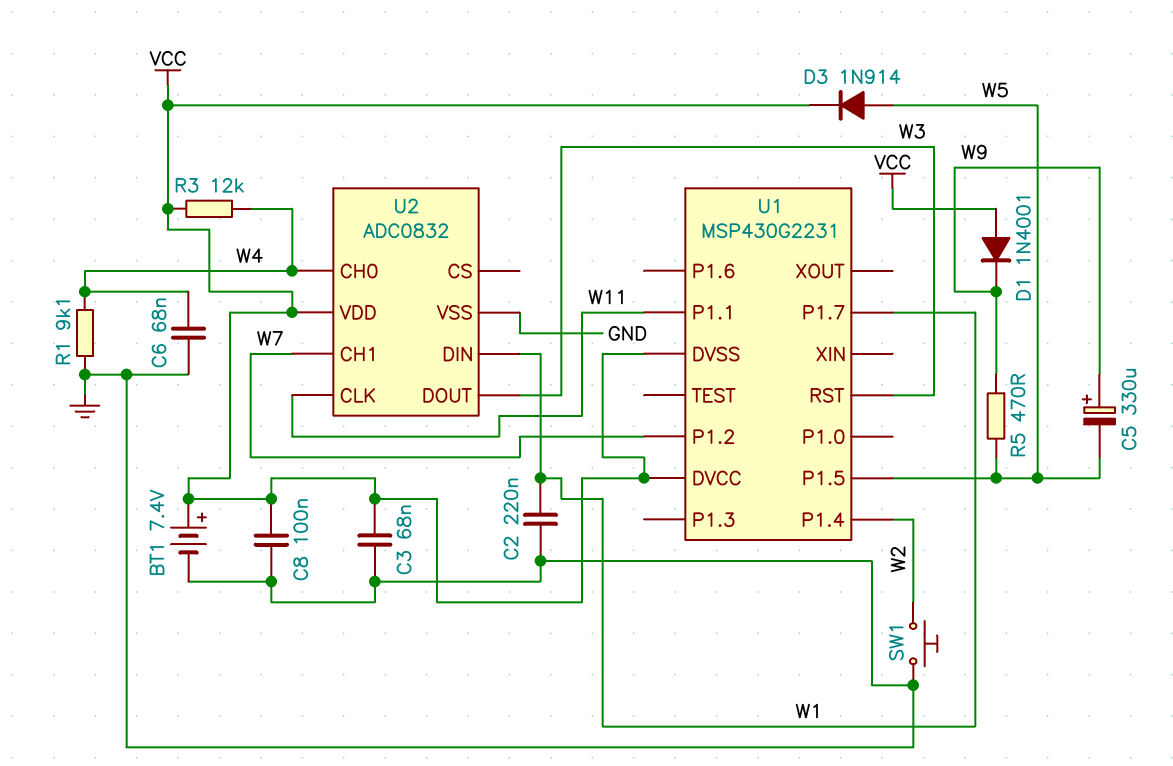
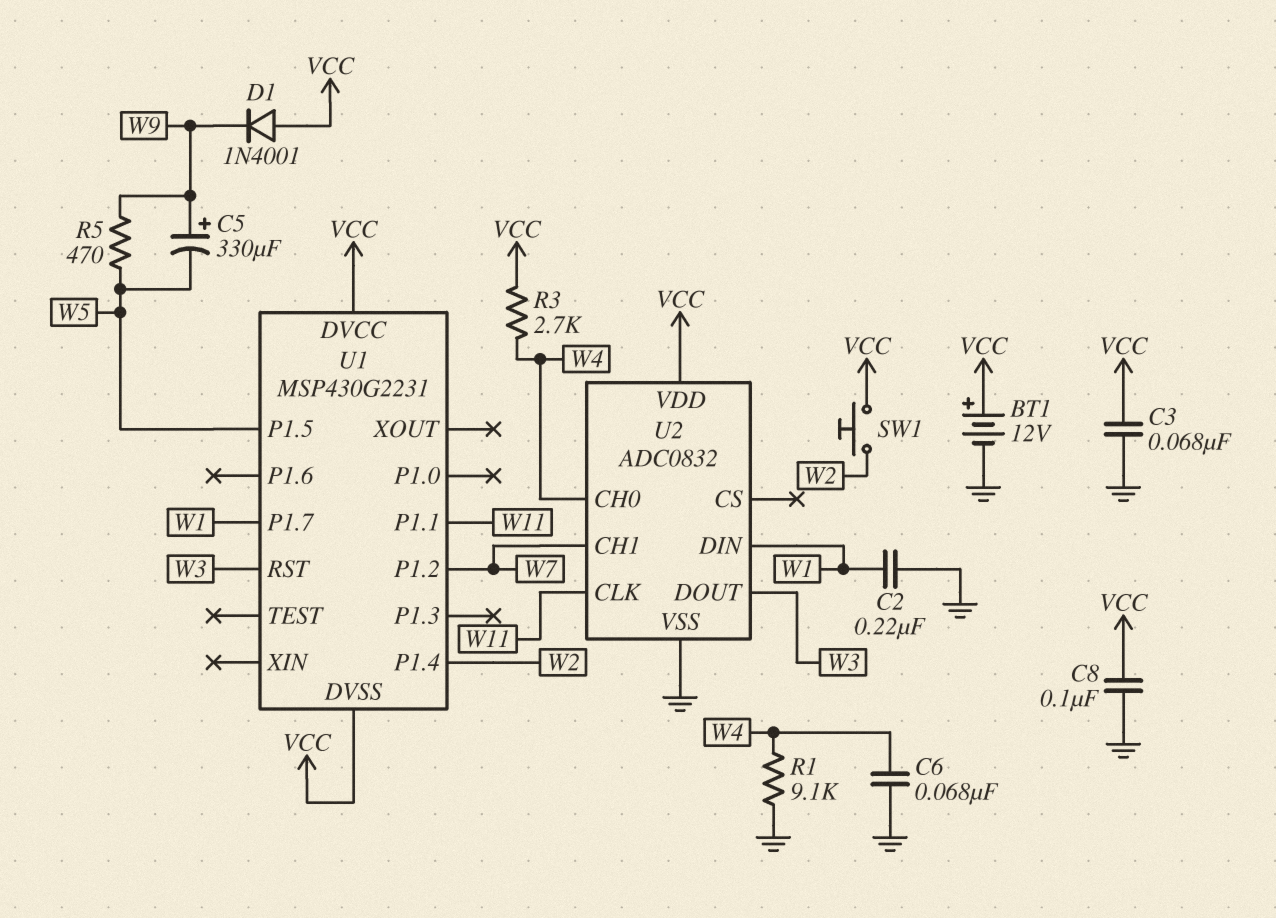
BT1: 7.4V (plus VCC, minus GND) -> 12V (plus VCC, minus GND)
D3: diode 1N914 (A W5, K VCC) -> none
R3: 12k (VCC, W4) -> 2.7k (VCC, W4)
SW1: button (GND, W2) -> button (VCC, W2)

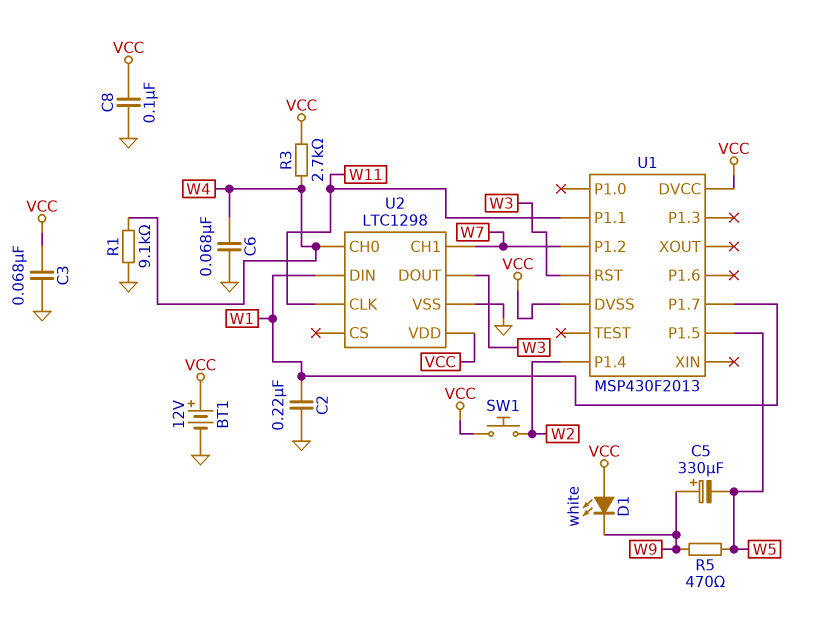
D1: diode 1N4001 (A VCC, K W9) -> LED white (A VCC, K W9)
U1: MSP430G2231 -> MSP430F2013
U2: ADC0832 -> LTC1298

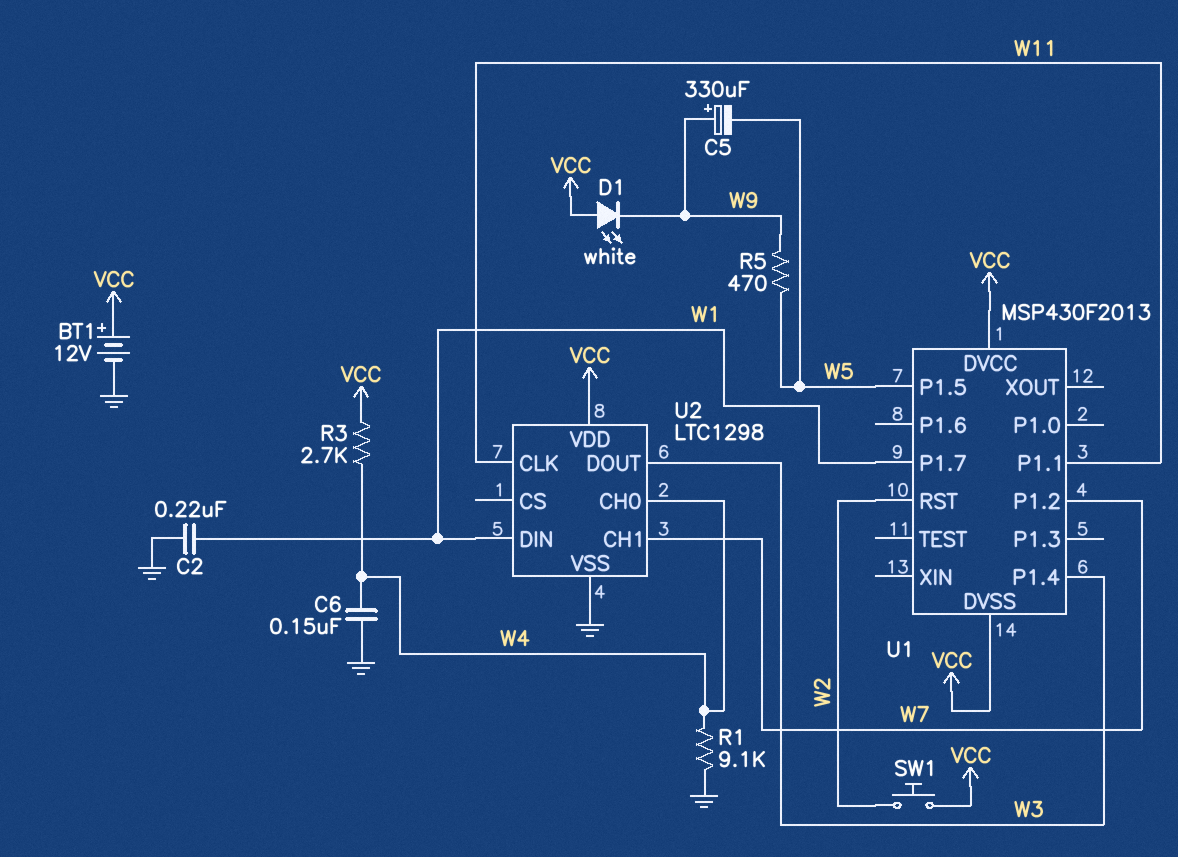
C3: 68nF (GND, VCC) -> none
C6: 68nF (GND, W4) -> 150nF (GND, W4)
C8: 100nF (GND, VCC) -> none
U1 pin P1.4: W2 -> W3
U1 pin RST: W3 -> W2

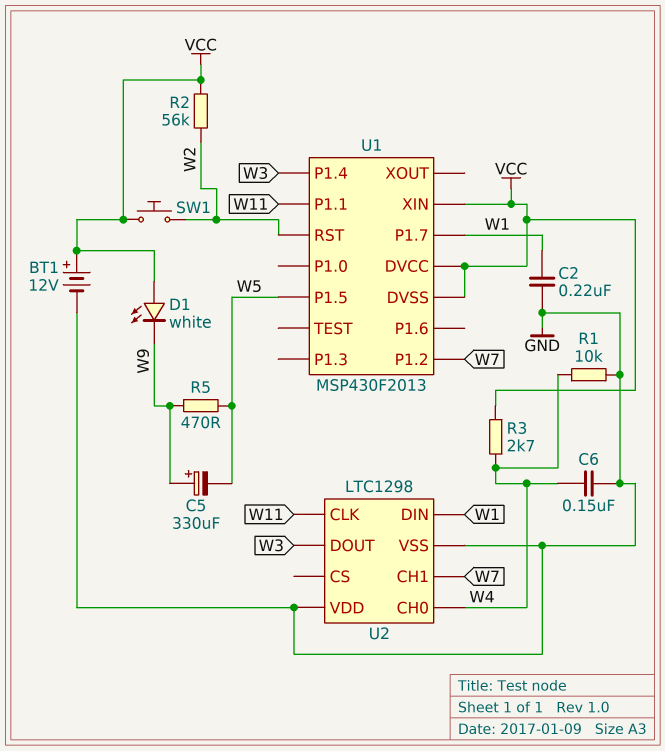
R1: 9.1k (GND, W4) -> 10k (GND, W4)
R2: none -> 56k (VCC, W2)
U1 pin XIN: none -> VCC
U2 pin VDD: VCC -> GND

